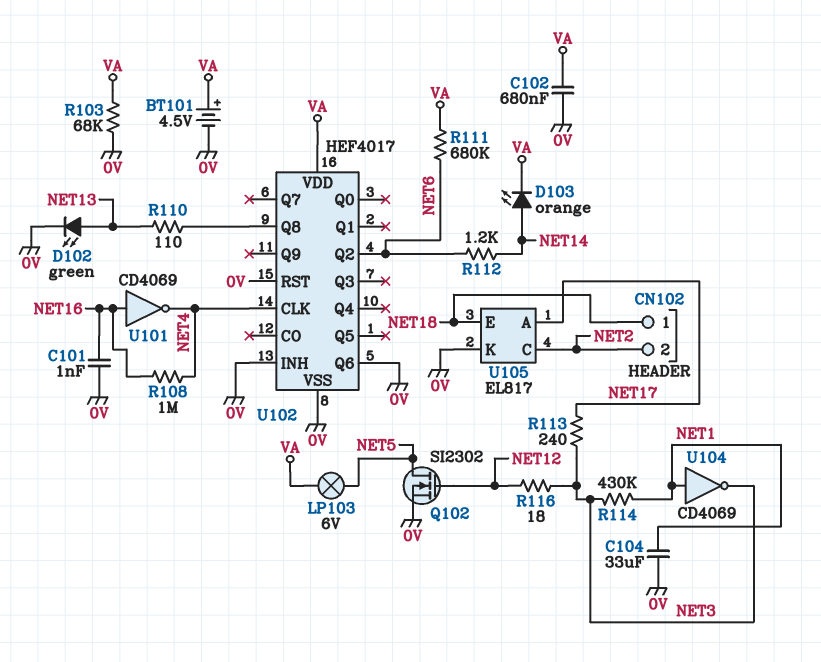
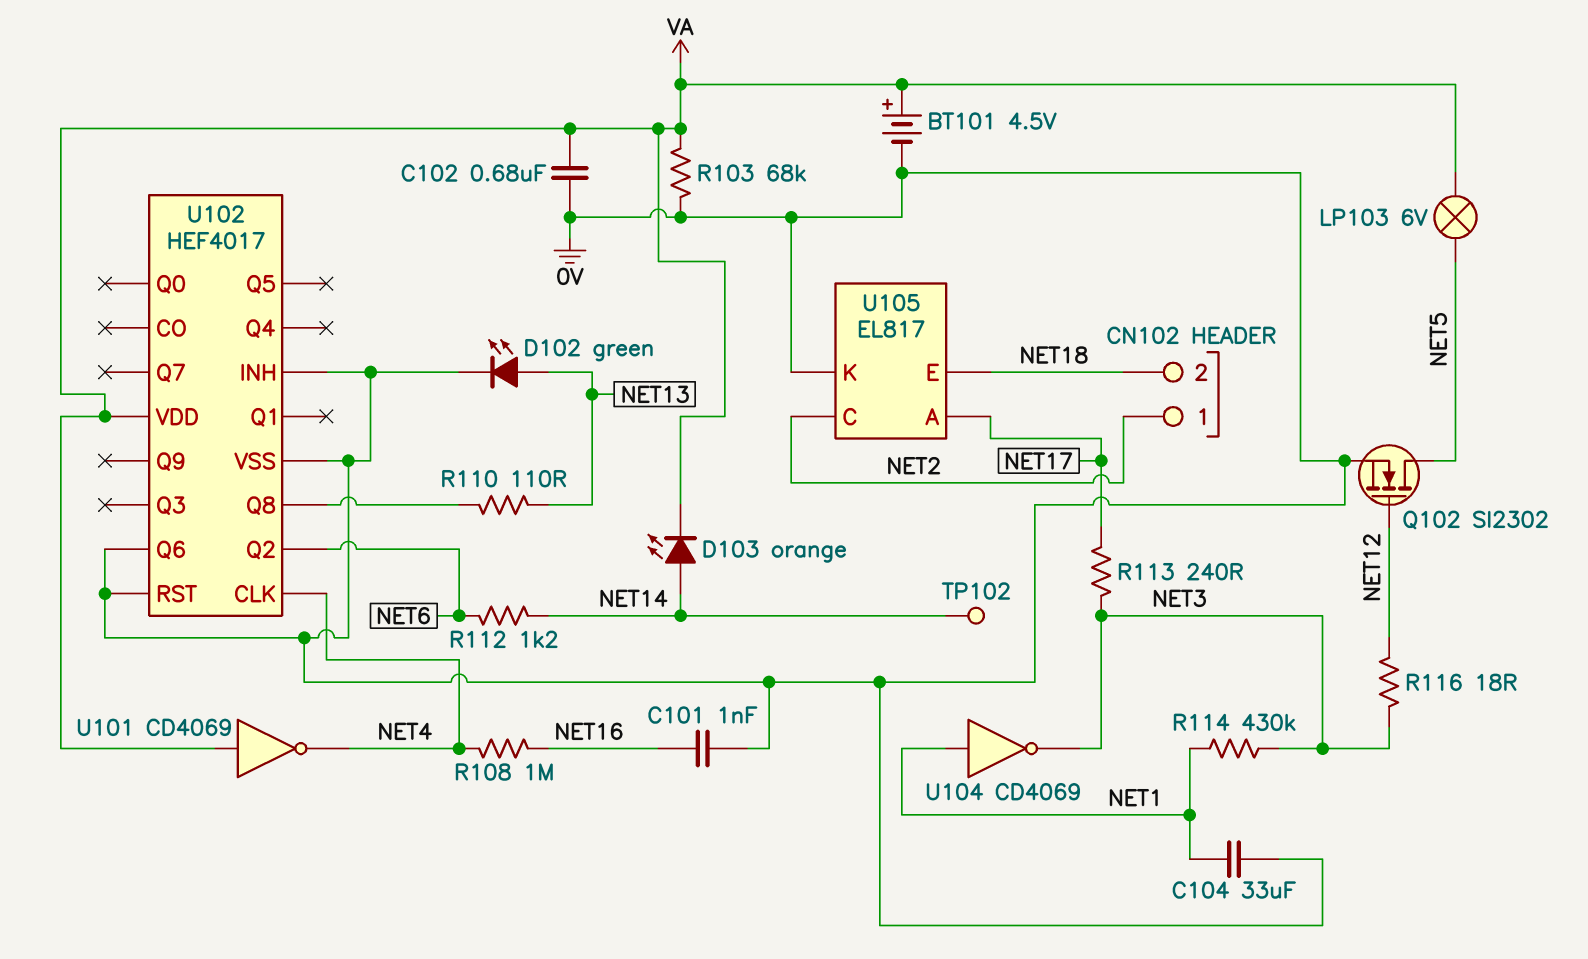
CN102 pin 1: NET18 -> NET2
CN102 pin 2: NET2 -> NET18
R111: 680k (NET6, VA) -> none
TP102: none -> test point (NET14)
U101: NOT CD4069 (in NET16, out NET4) -> NOT CD4069 (in VA, out NET4)

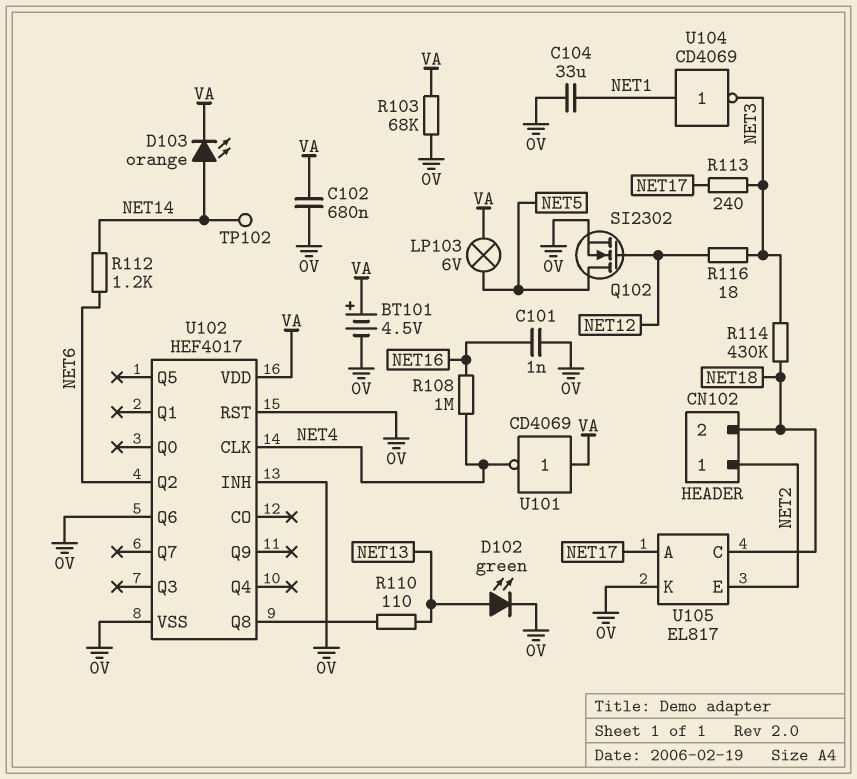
R114: 430k (NET1, NET3) -> 430k (NET3, NET18)
U105 pin C: NET2 -> NET18
U105 pin E: NET18 -> NET2

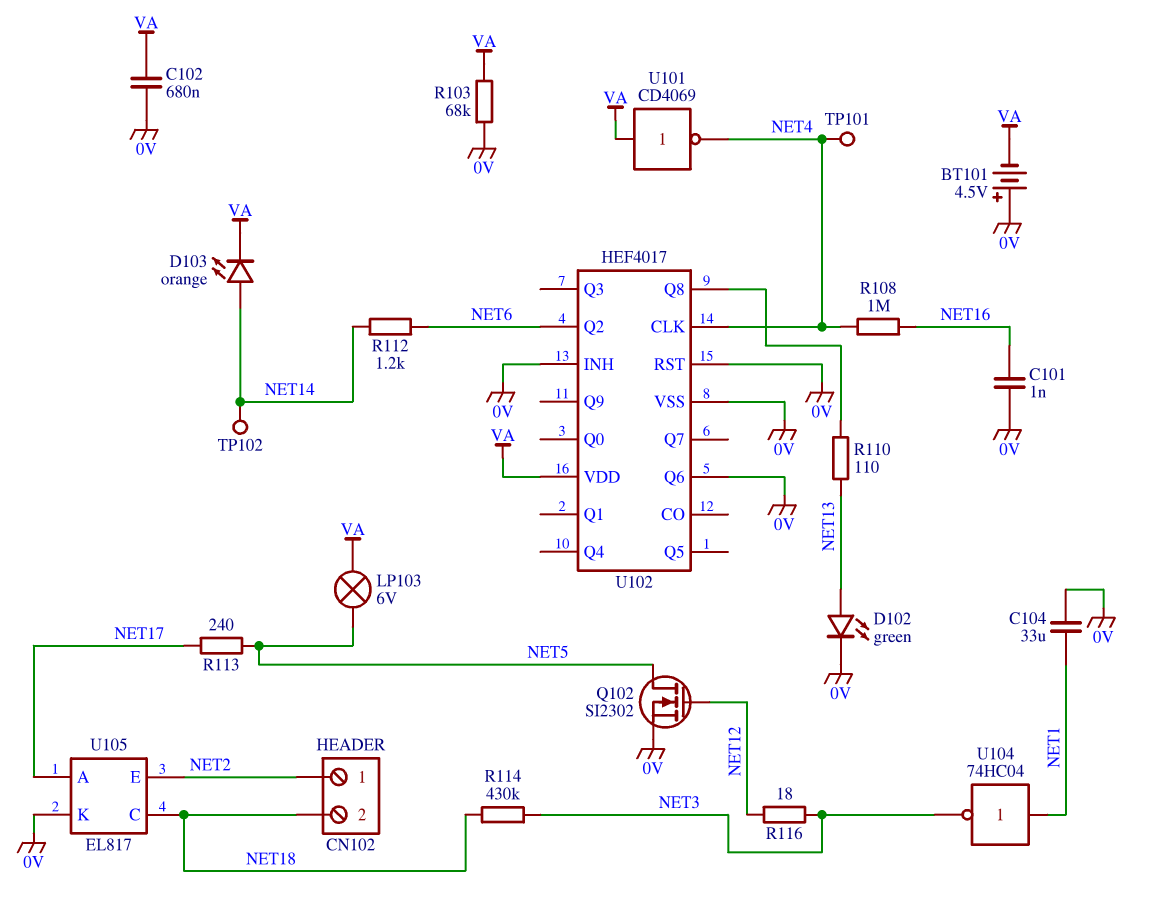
BT101: 4.5V (plus VA, minus 0V) -> 4.5V (plus 0V, minus VA)
R113: 240 (NET3, NET17) -> 240 (NET5, NET17)
TP101: none -> test point (NET4)
U104: NOT CD4069 (in NET1, out NET3) -> NOT 74HC04 (in NET1, out NET3)

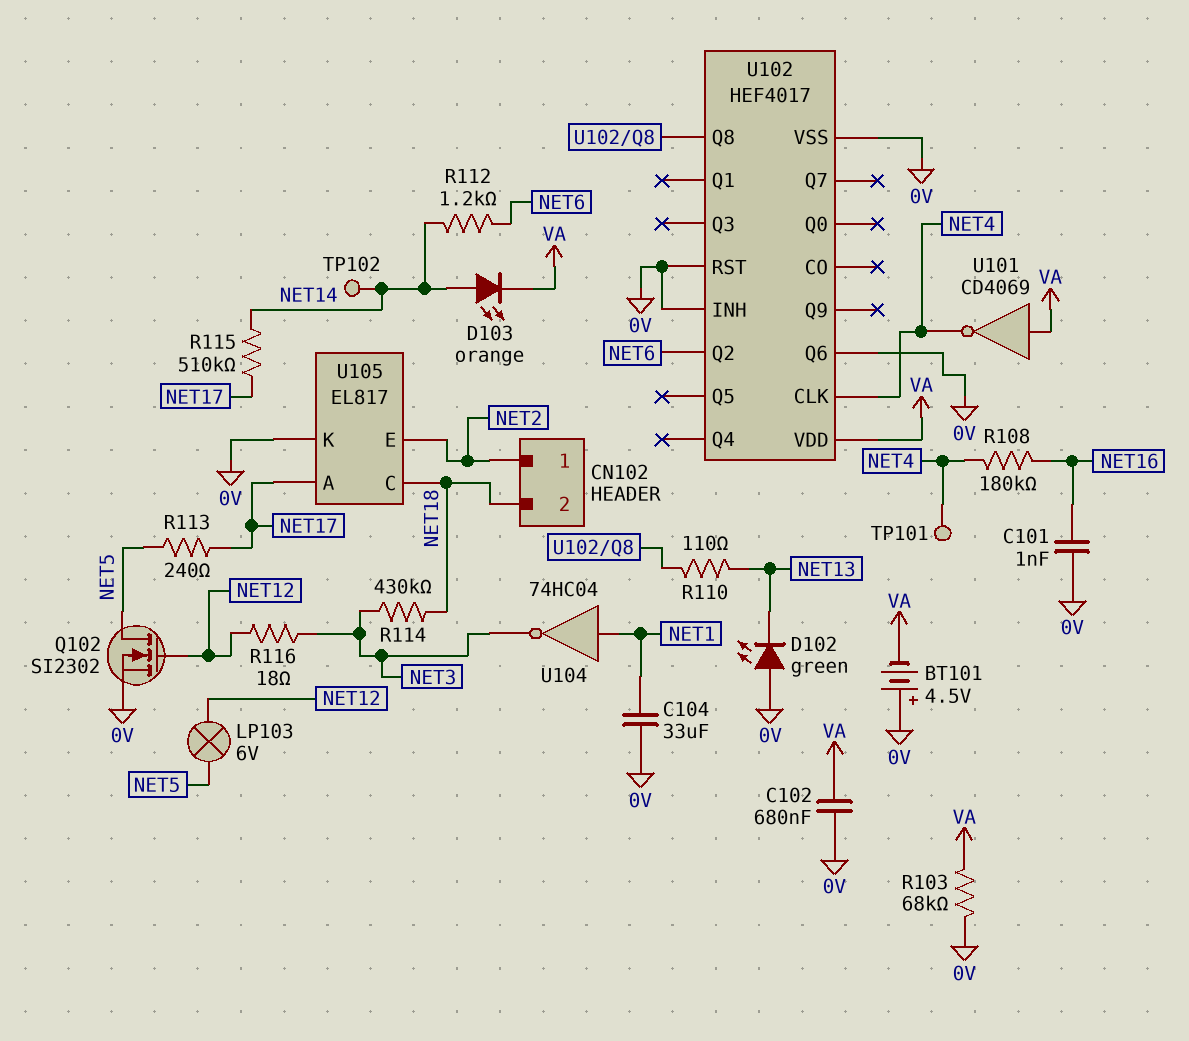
D102: LED green (A NET13, K 0V) -> LED green (A 0V, K NET13)
LP103: lamp 6V (NET5, VA) -> lamp 6V (NET5, NET12)
R108: 1M (NET4, NET16) -> 180k (NET4, NET16)
R115: none -> 510k (NET14, NET17)

